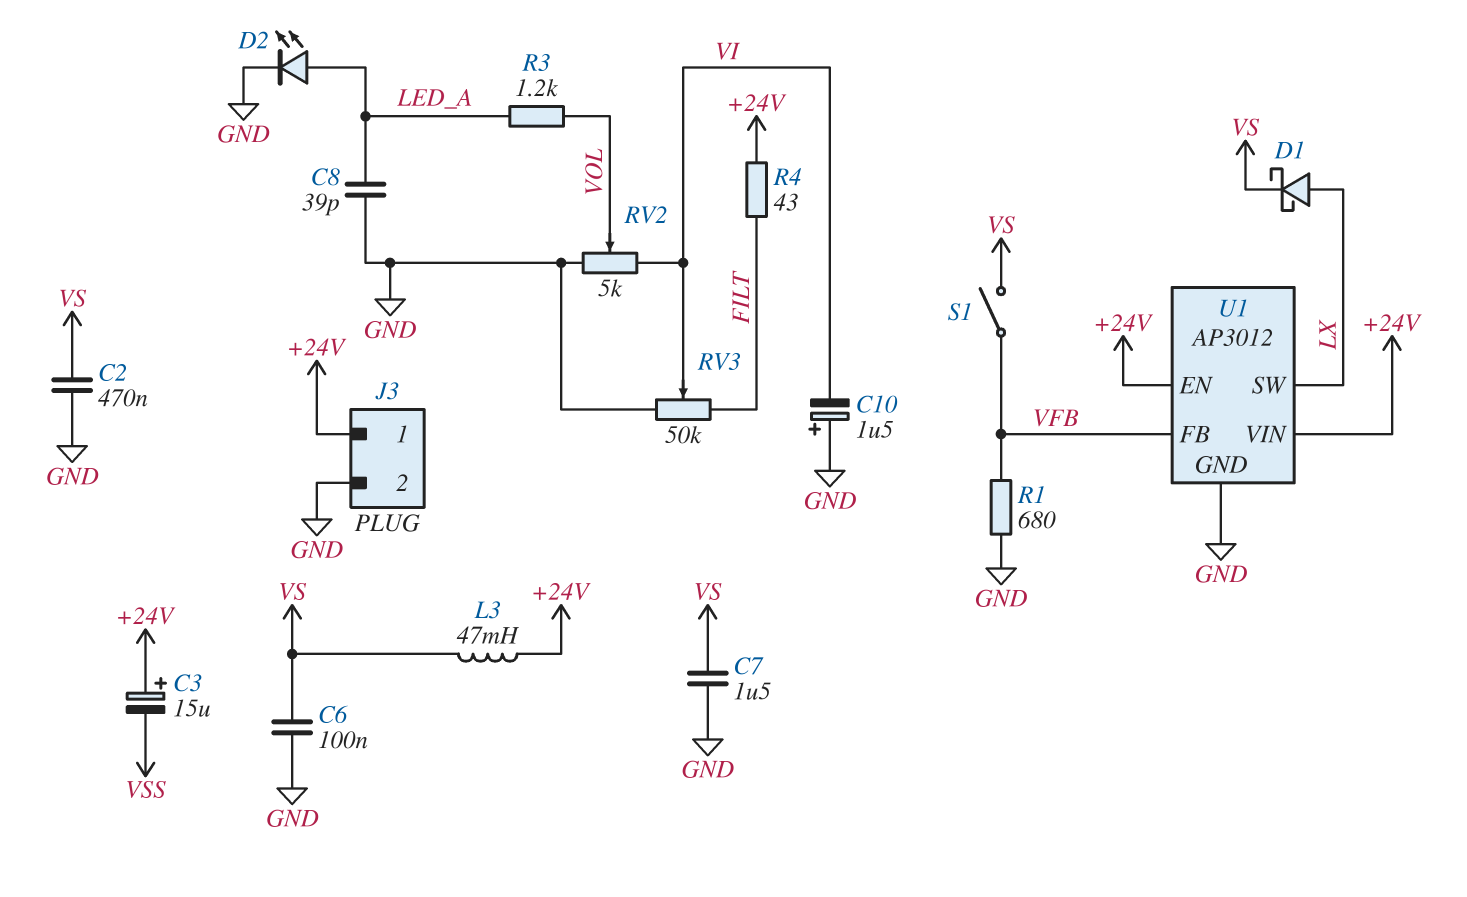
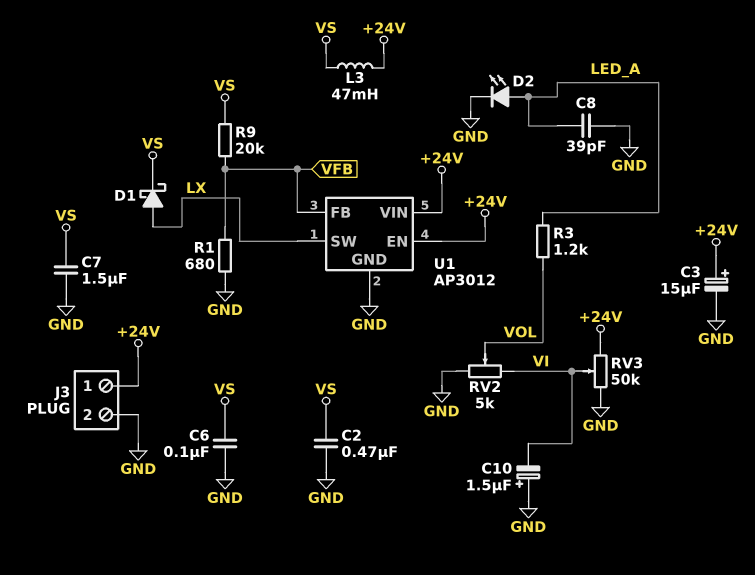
C3: 15uF (plus +24V, minus VSS) -> 15uF (plus +24V, minus GND)
R4: 43 (+24V, FILT) -> none
R9: none -> 20k (VFB, VS)
RV3: 50k (FILT, GND, wiper VI) -> 50k (+24V, GND, wiper VI)
S1: switch (VFB, VS) -> none

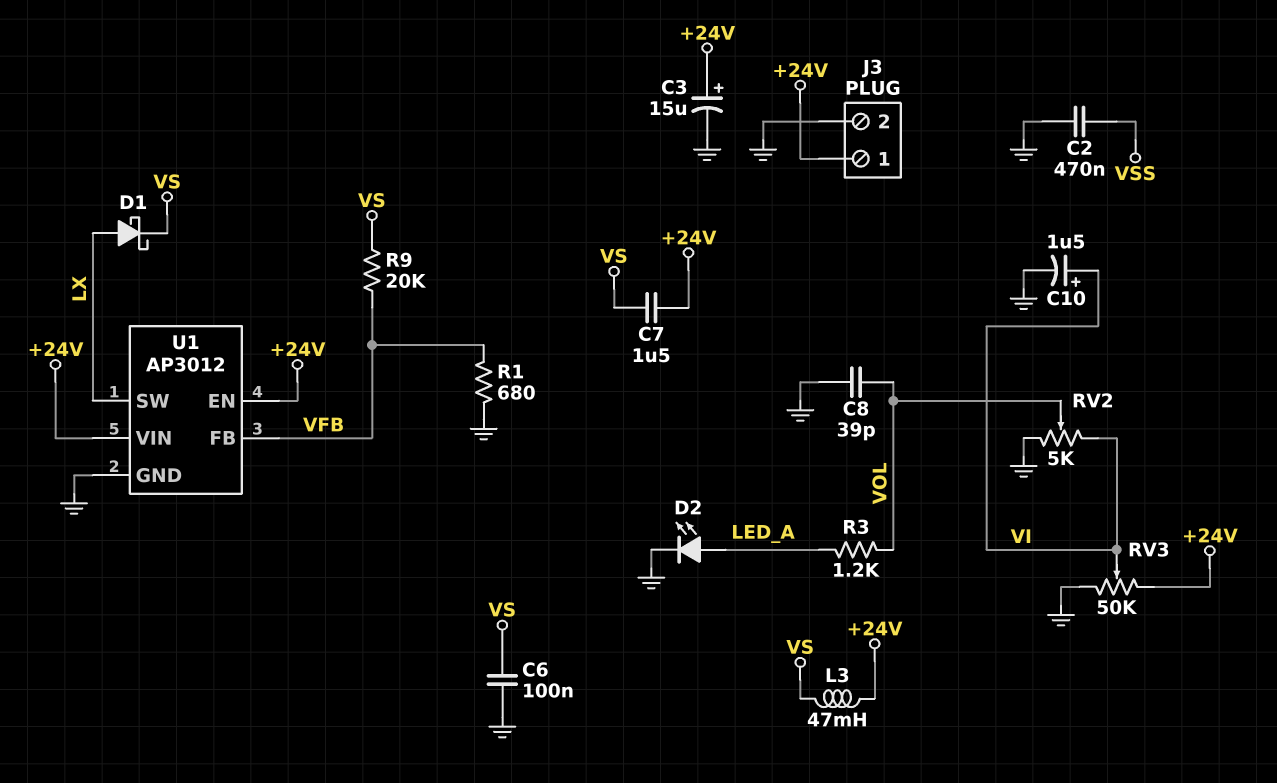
C2: 470nF (GND, VS) -> 470nF (GND, VSS)
C7: 1.5uF (GND, VS) -> 1.5uF (+24V, VS)
C8: 39pF (GND, LED_A) -> 39pF (GND, VOL)
C10: 1.5uF (plus GND, minus VI) -> 1.5uF (plus VI, minus GND)

